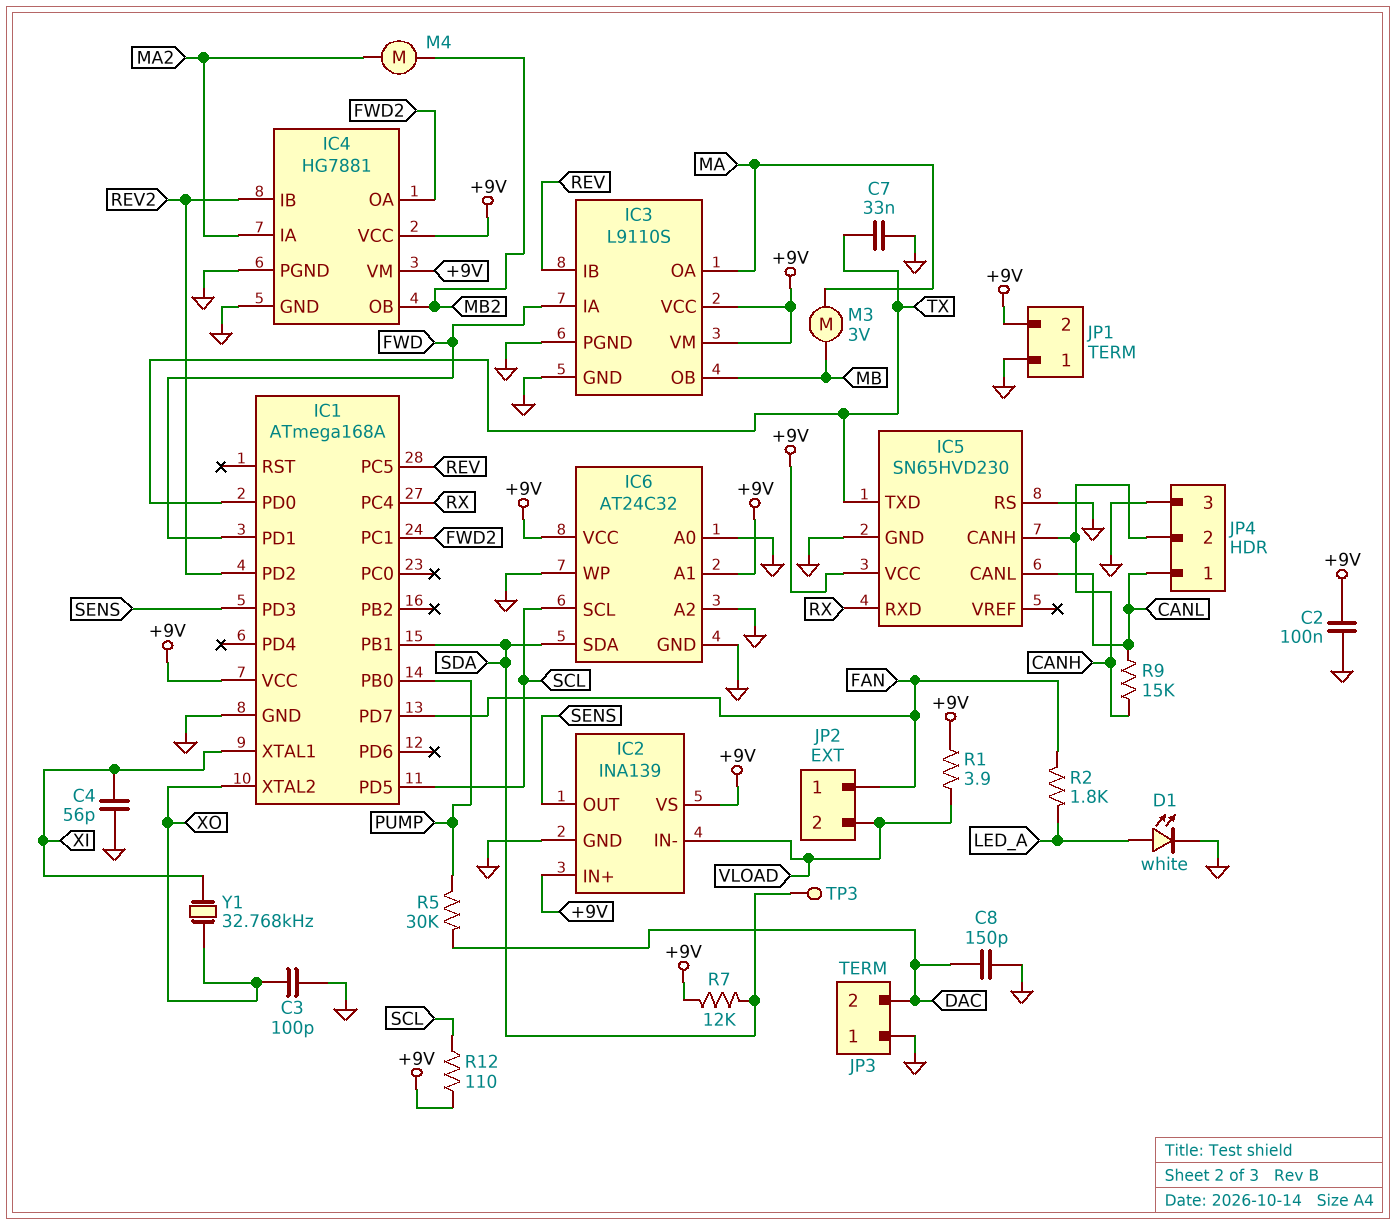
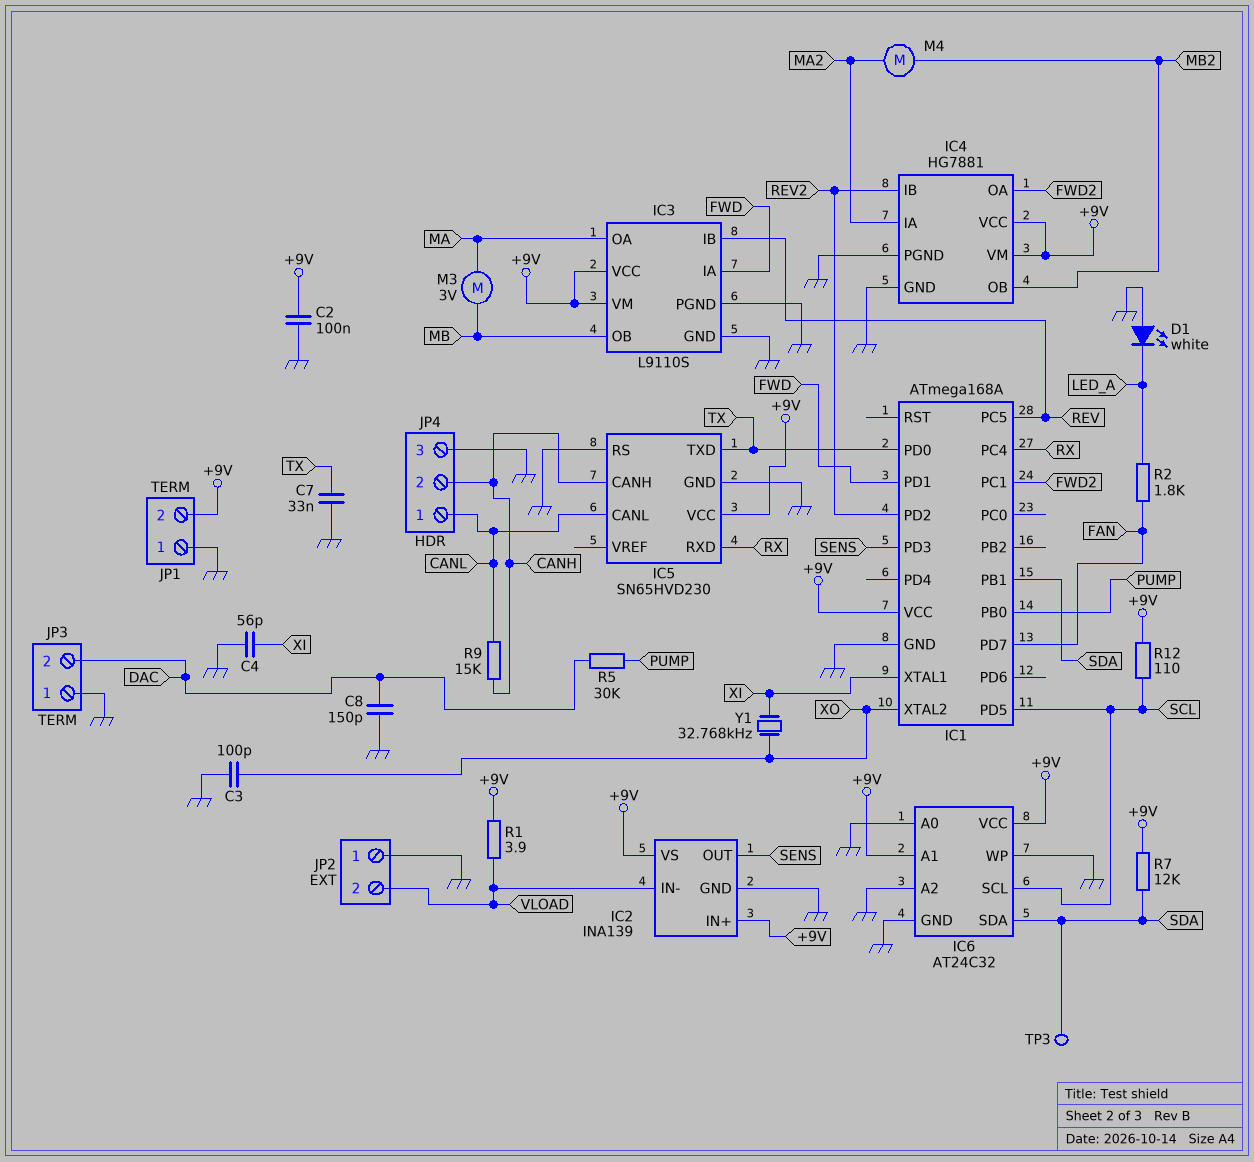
D1: LED white (A LED_A, K GND) -> LED white (A GND, K LED_A)
JP2 pin 1: FAN -> GND

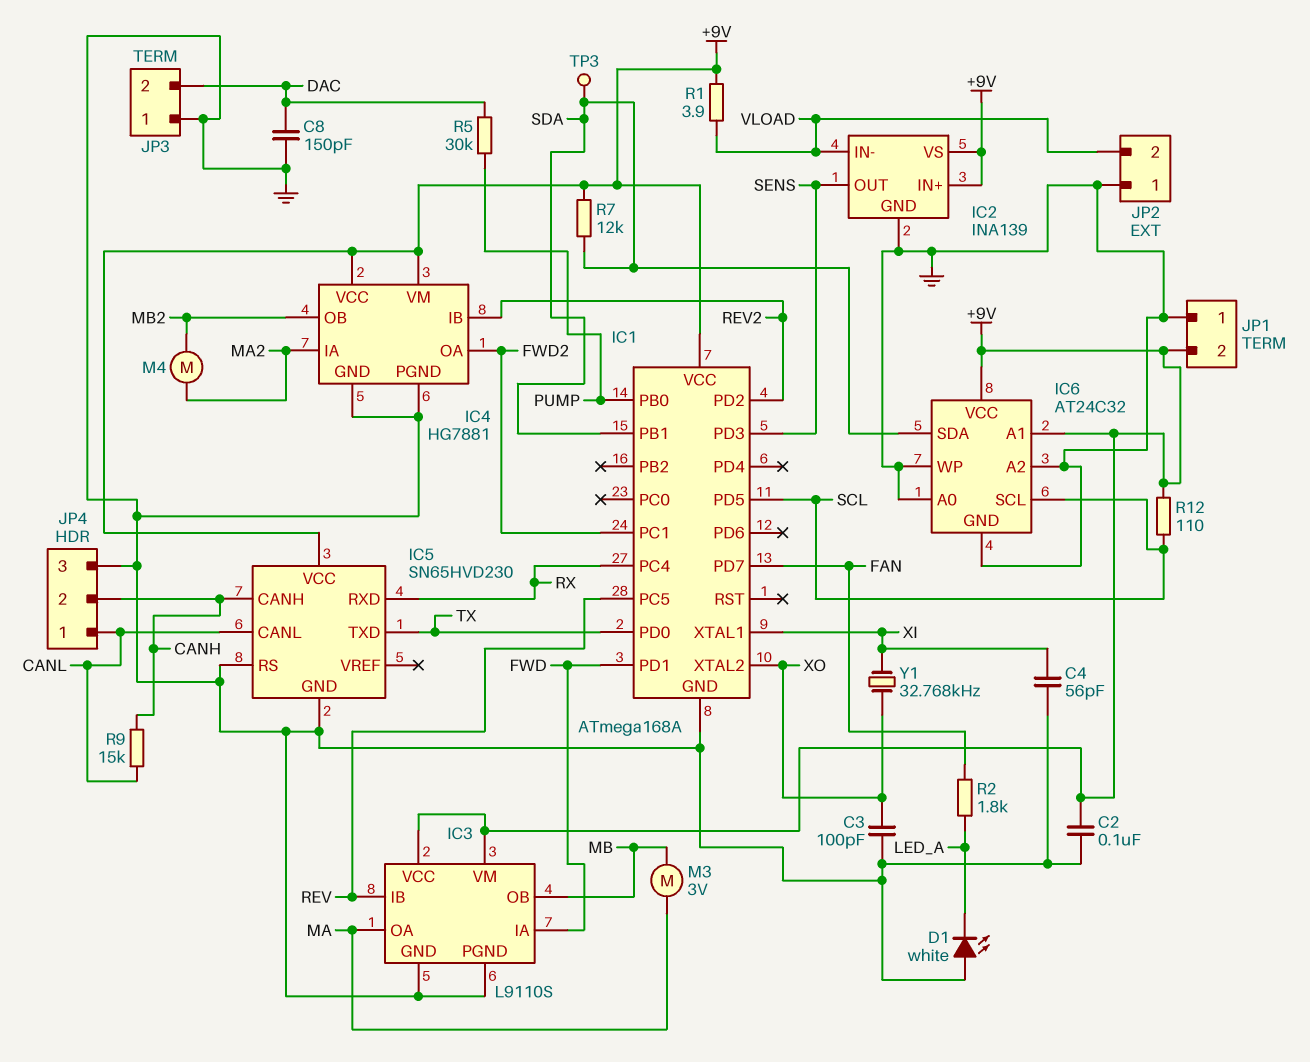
C7: 33nF (GND, TX) -> none

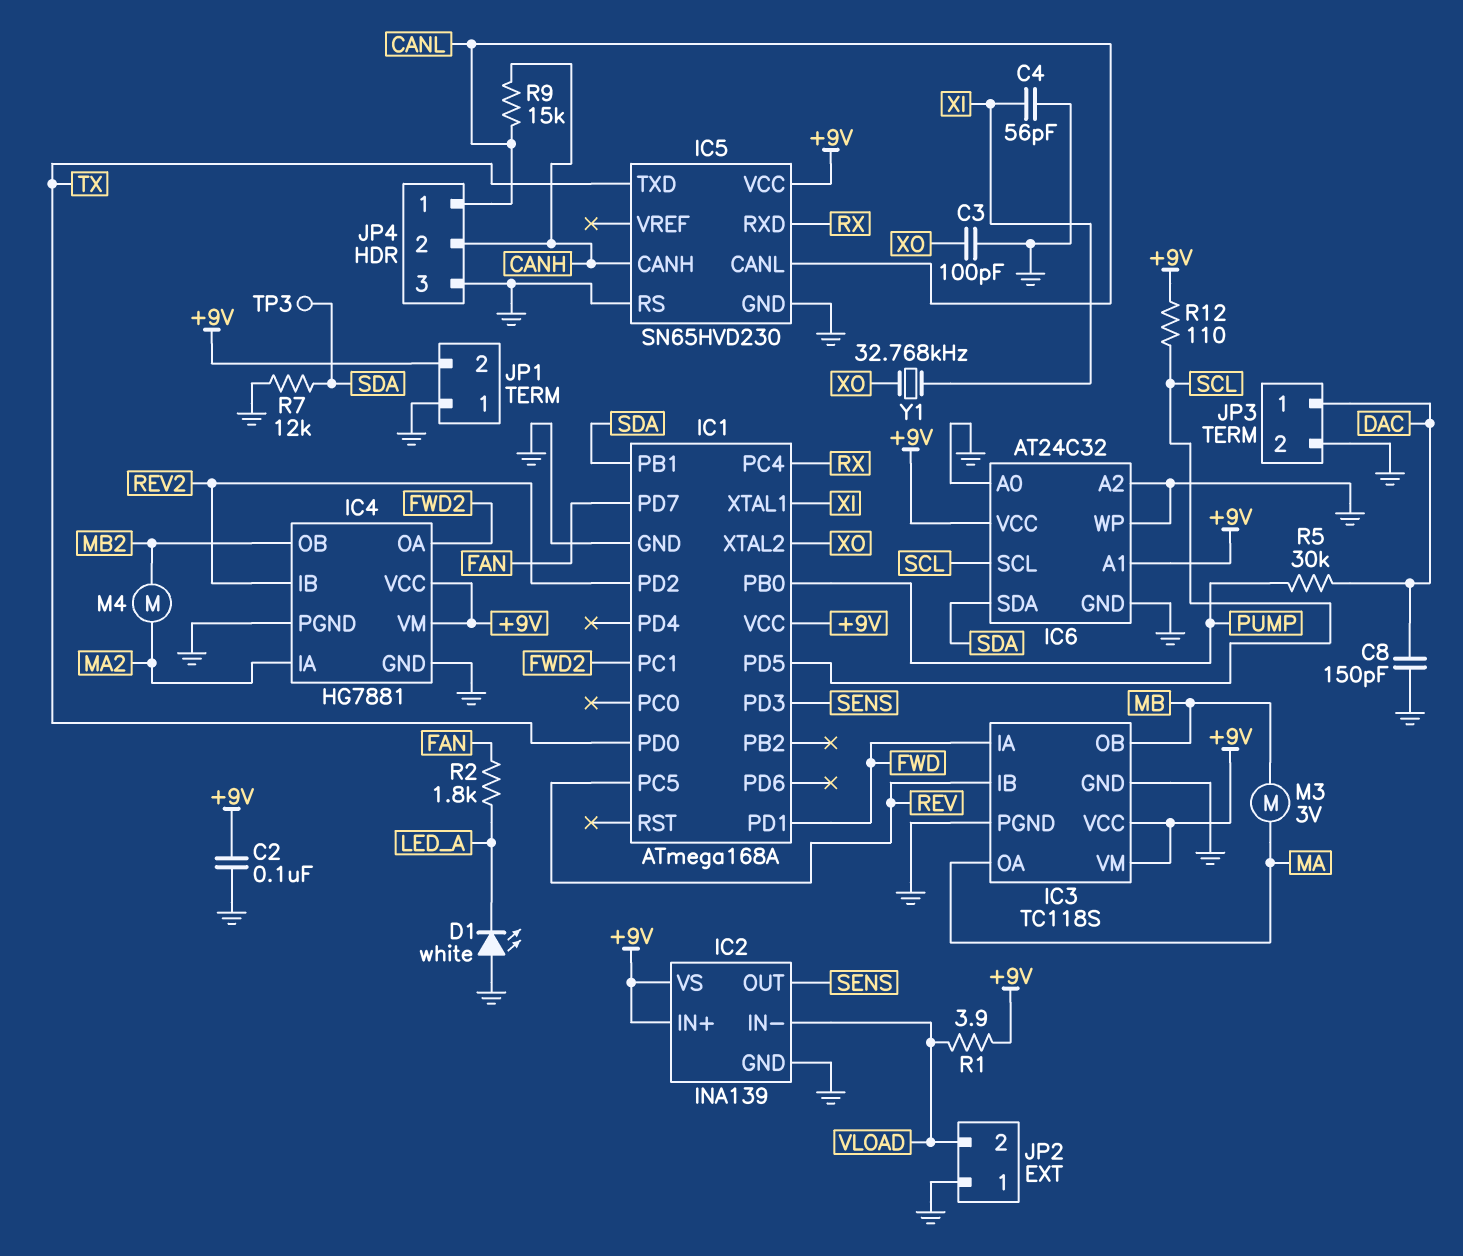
IC3: L9110S -> TC118S
JP3 pin 1: GND -> DAC
JP3 pin 2: DAC -> GND
R7: 12k (+9V, SDA) -> 12k (GND, SDA)

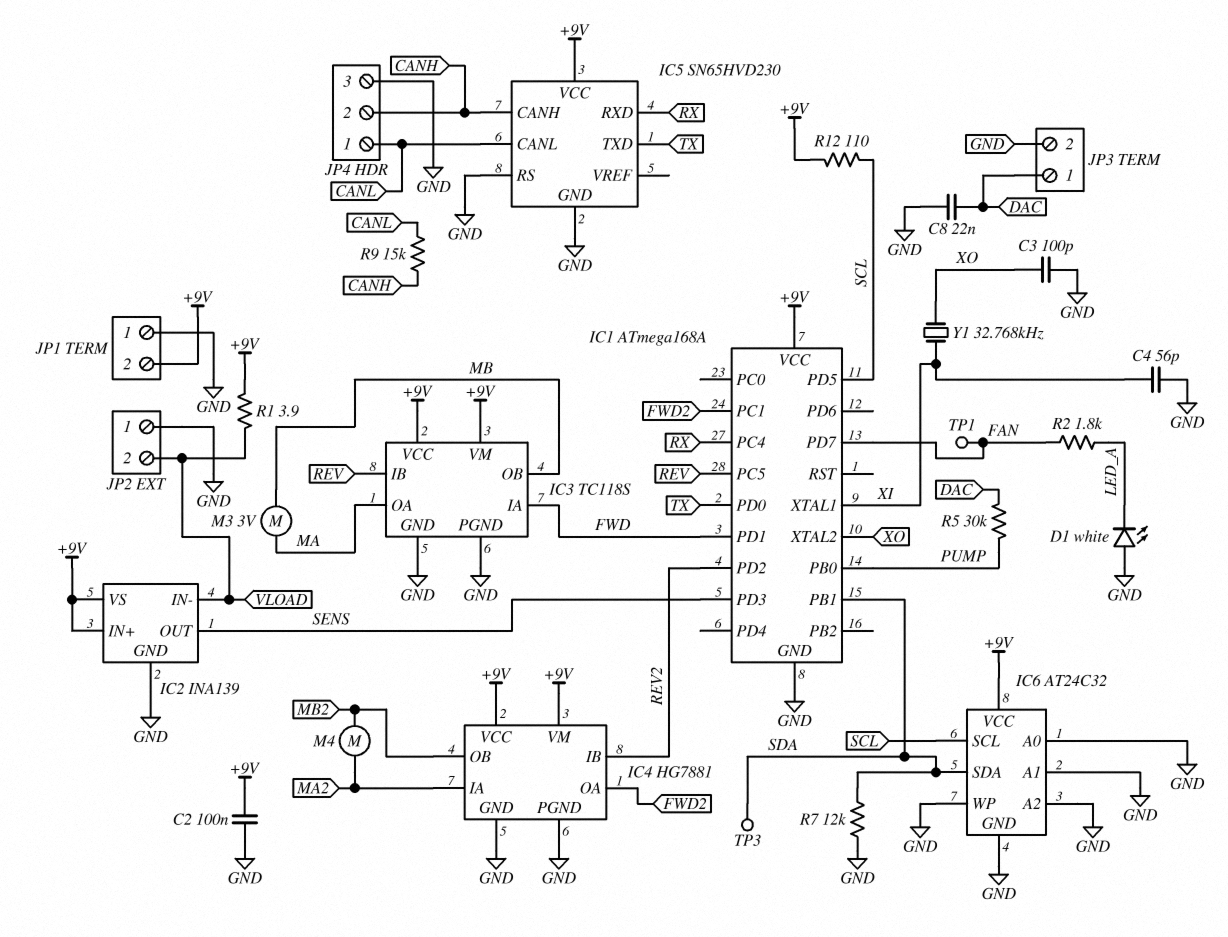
C8: 150pF (DAC, GND) -> 22nF (DAC, GND)
IC6 pin A1: +9V -> GND
TP1: none -> test point (FAN)

